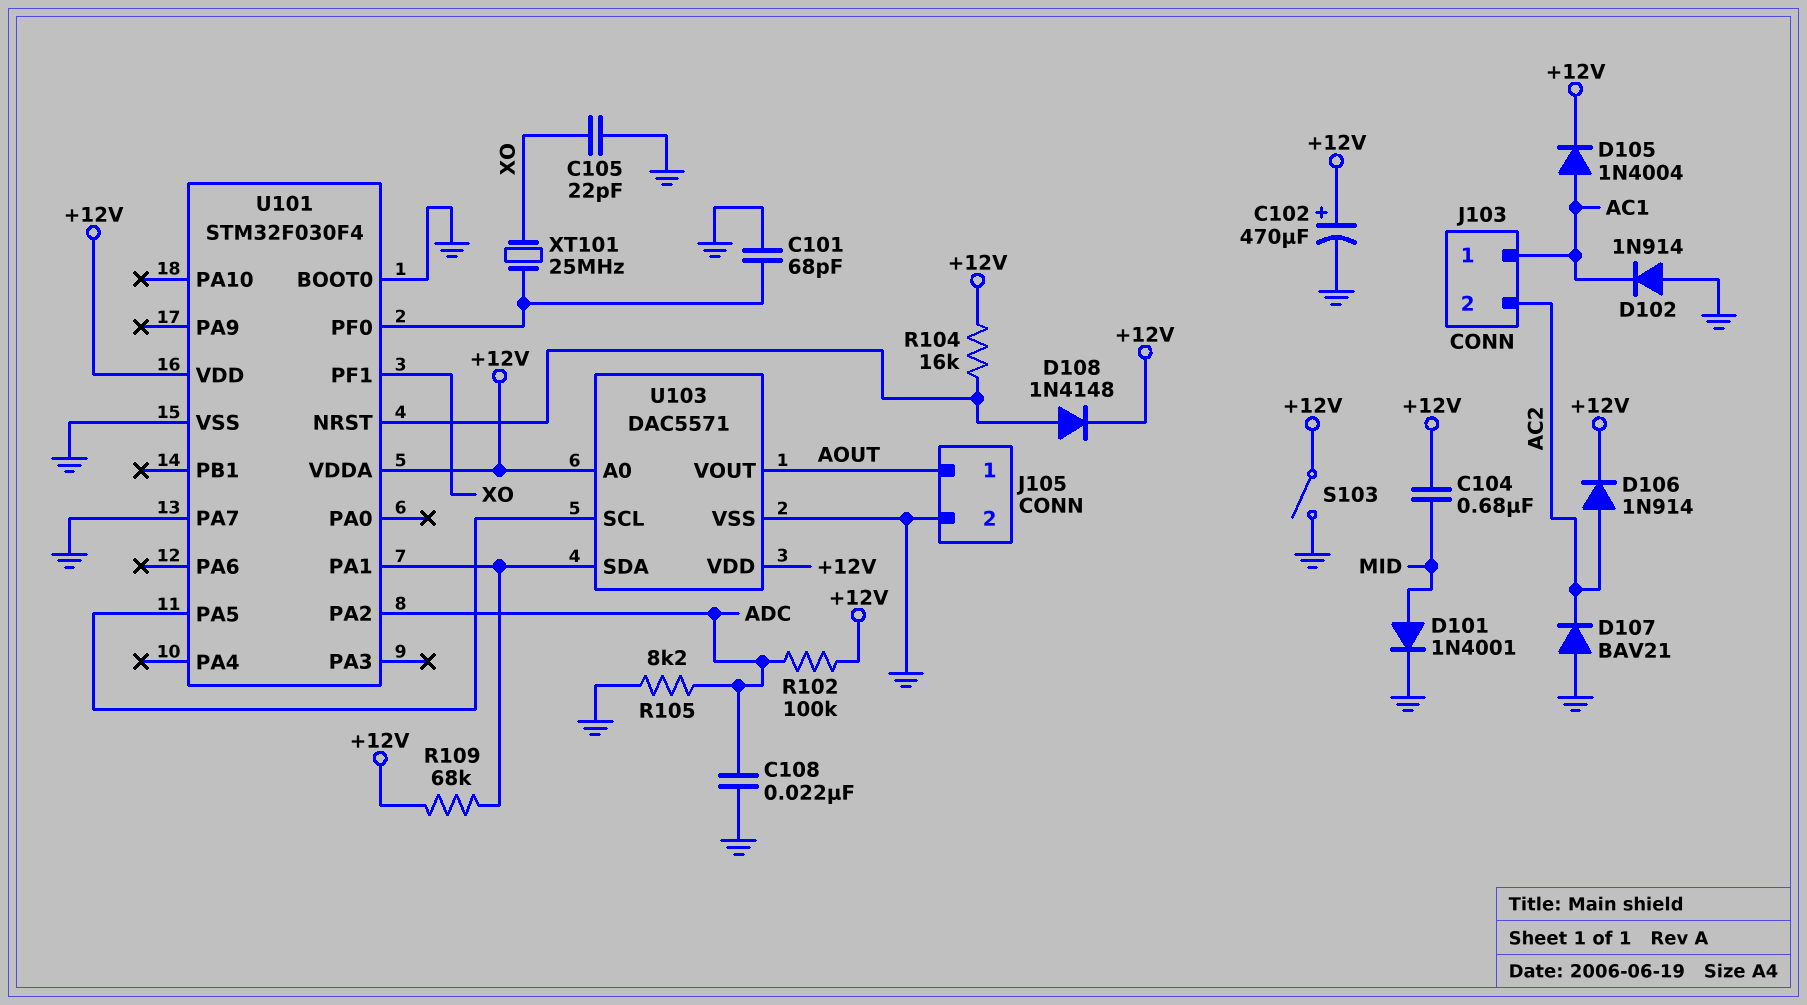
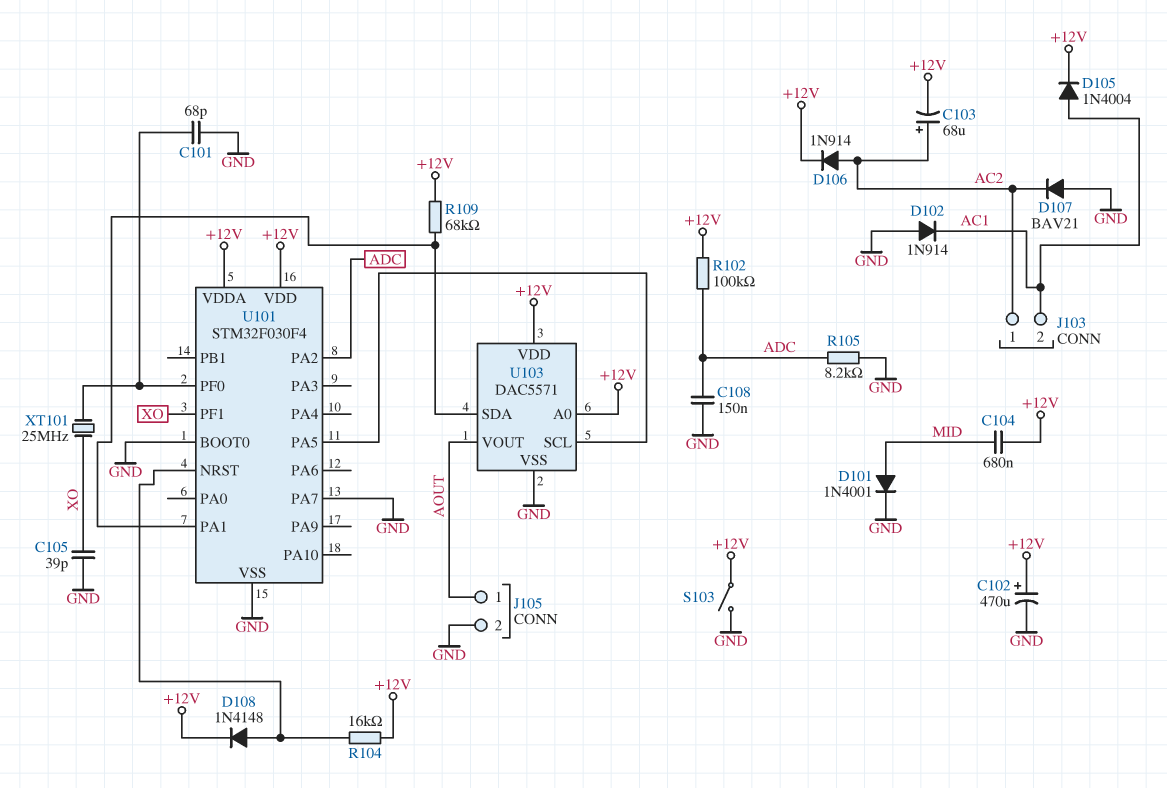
C103: none -> 68uF (plus AC2, minus +12V)
C105: 22pF (GND, XO) -> 39pF (GND, XO)
C108: 22nF (ADC, GND) -> 150nF (ADC, GND)
J103 pin 1: AC1 -> AC2
J103 pin 2: AC2 -> AC1

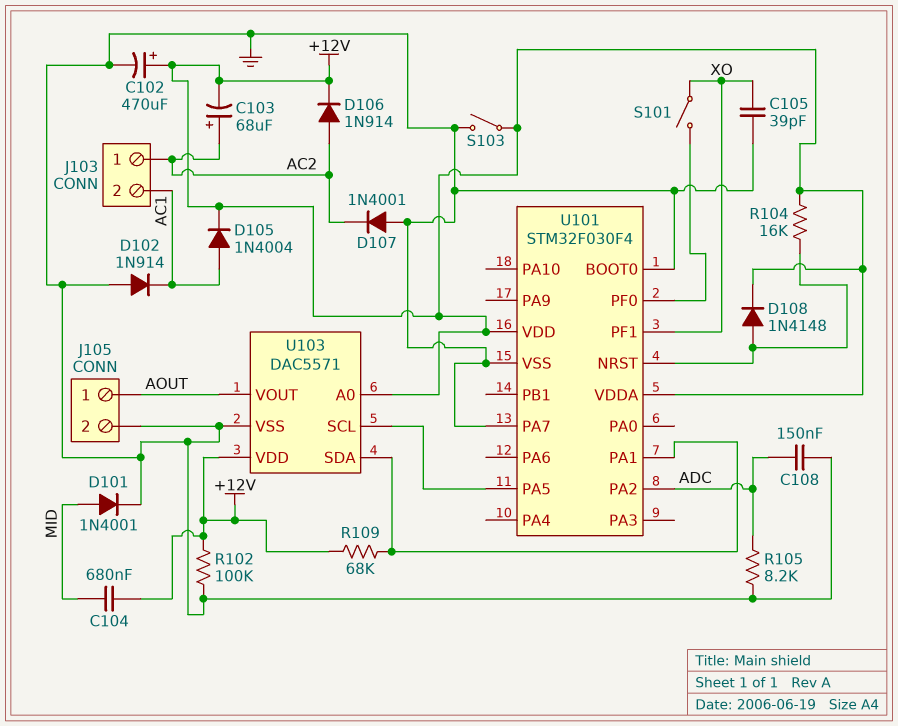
C101: 68pF (GND, U101/PF0) -> none
D107: diode BAV21 (A GND, K AC2) -> diode 1N4001 (A GND, K AC2)
R102: 100k (+12V, ADC) -> 100k (+12V, GND)
S101: none -> switch (U101/PF0, XO)
XT101: 25MHz (U101/PF0, XO) -> none

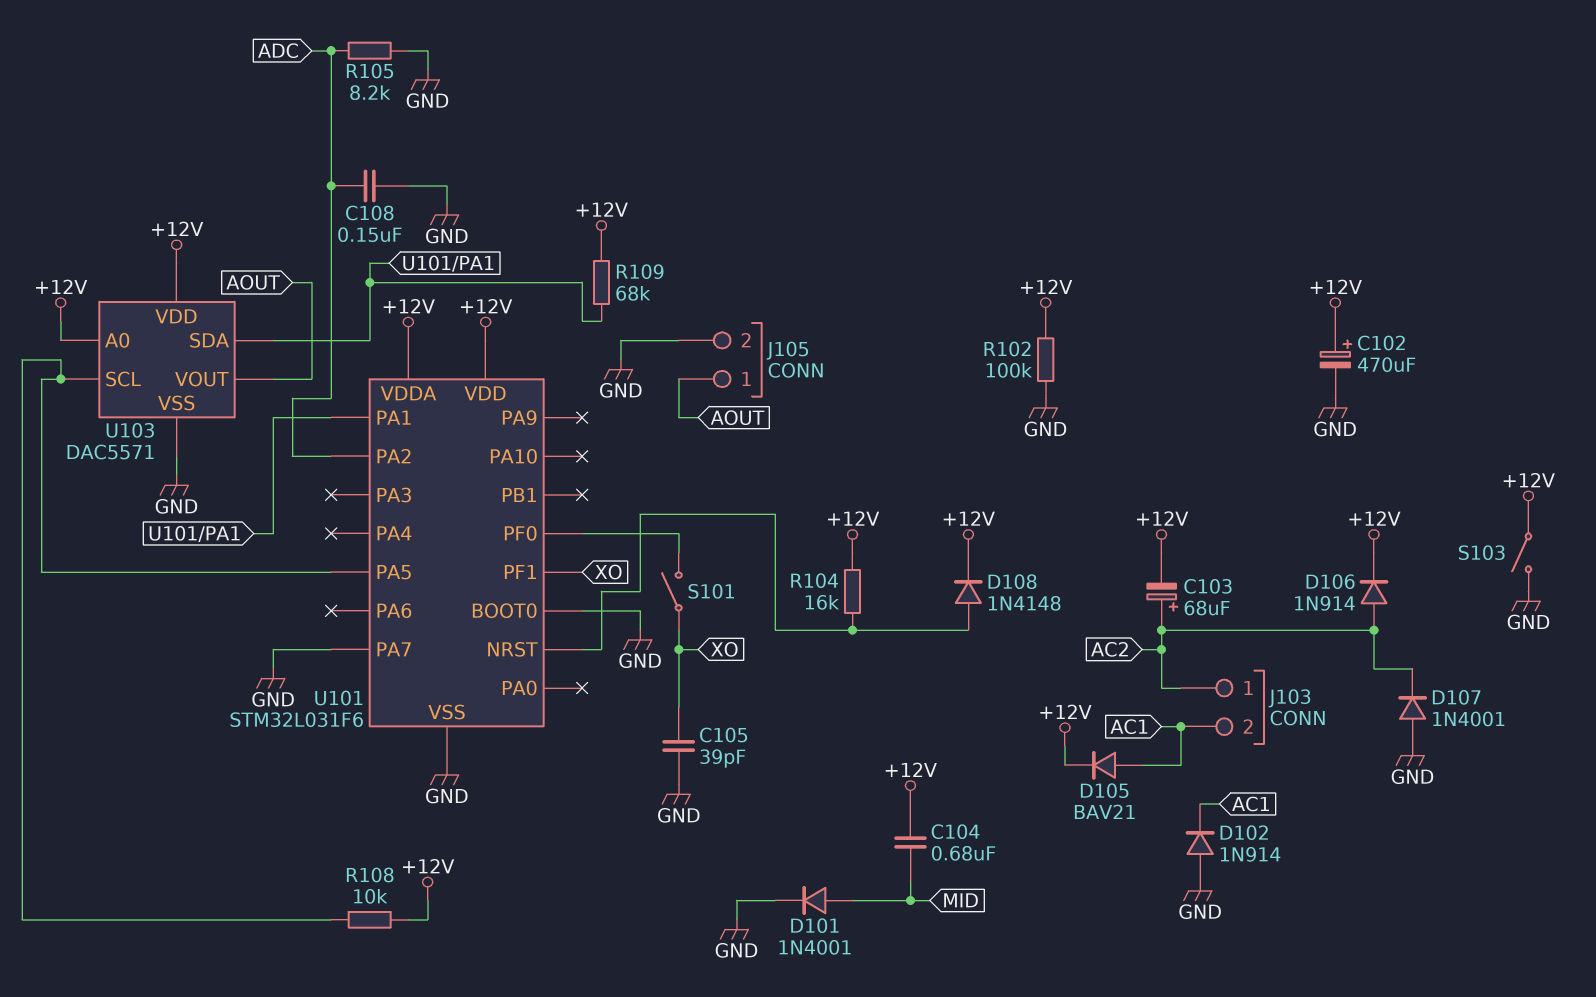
D105: diode 1N4004 (A AC1, K +12V) -> diode BAV21 (A AC1, K +12V)
R108: none -> 10k (+12V, U101/PA5)
U101: STM32F030F4 -> STM32L031F6

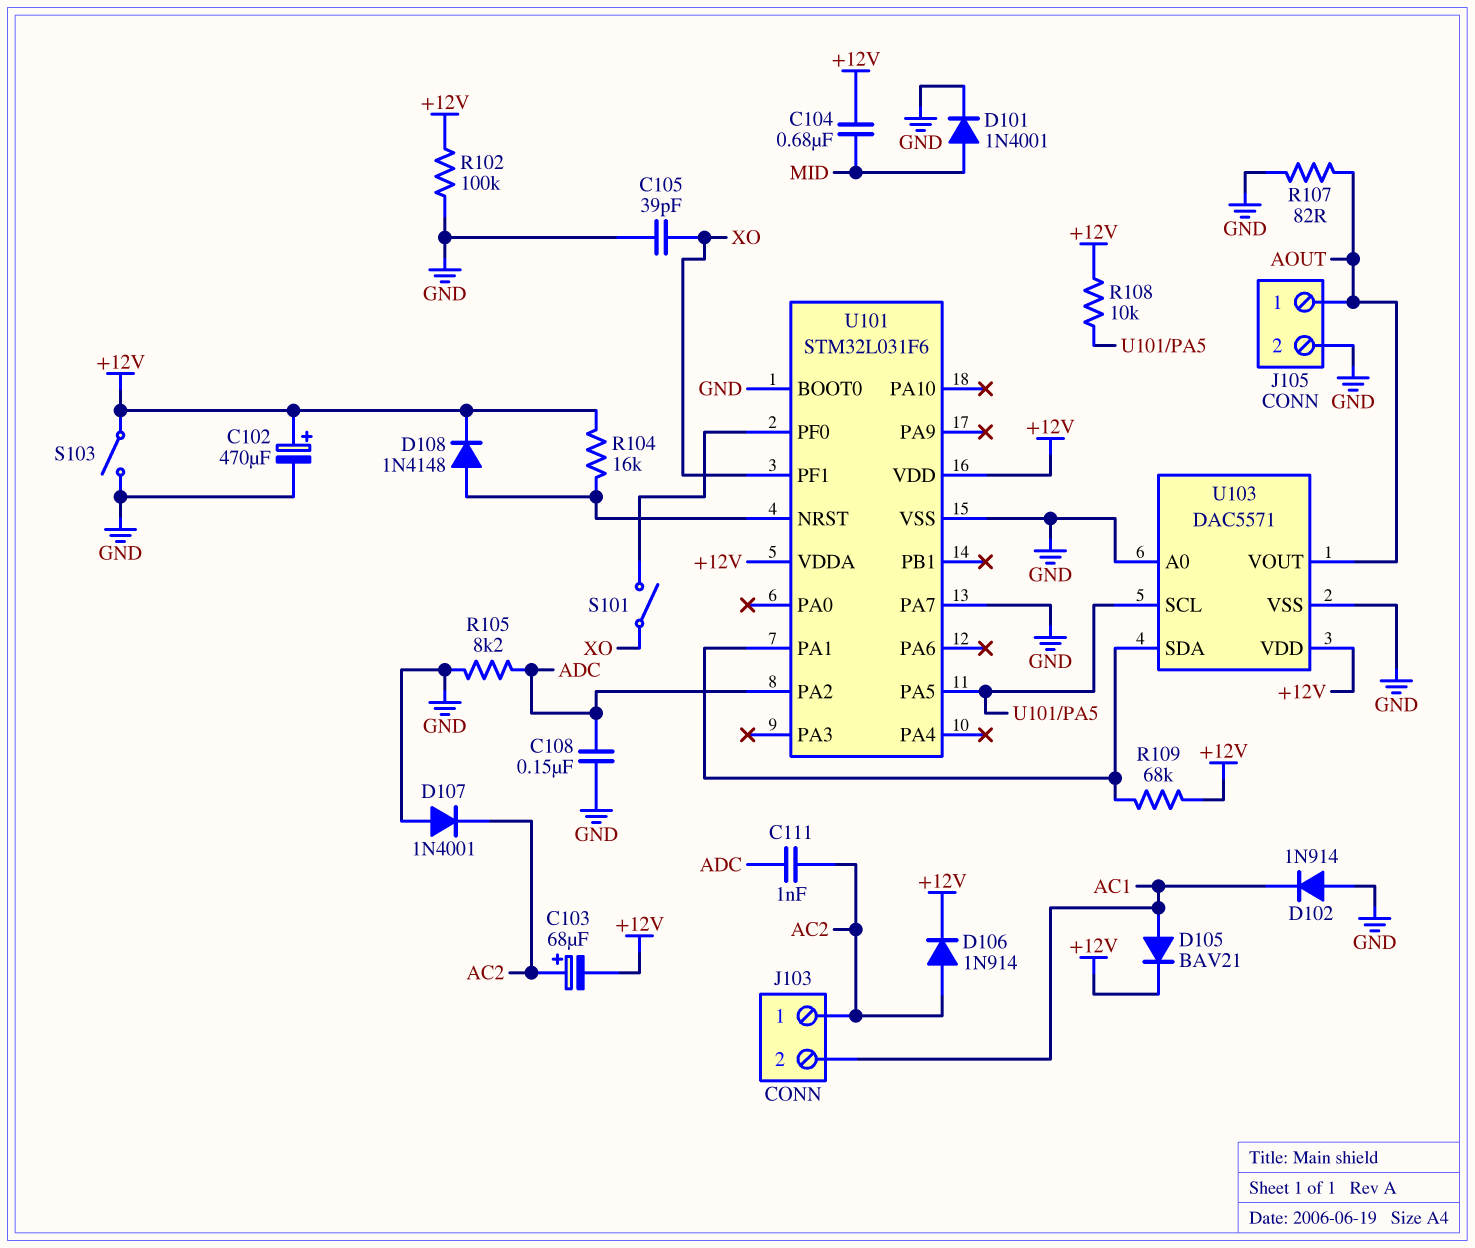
C111: none -> 1nF (AC2, ADC)
R107: none -> 82 (AOUT, GND)
U103 pin A0: +12V -> GND

